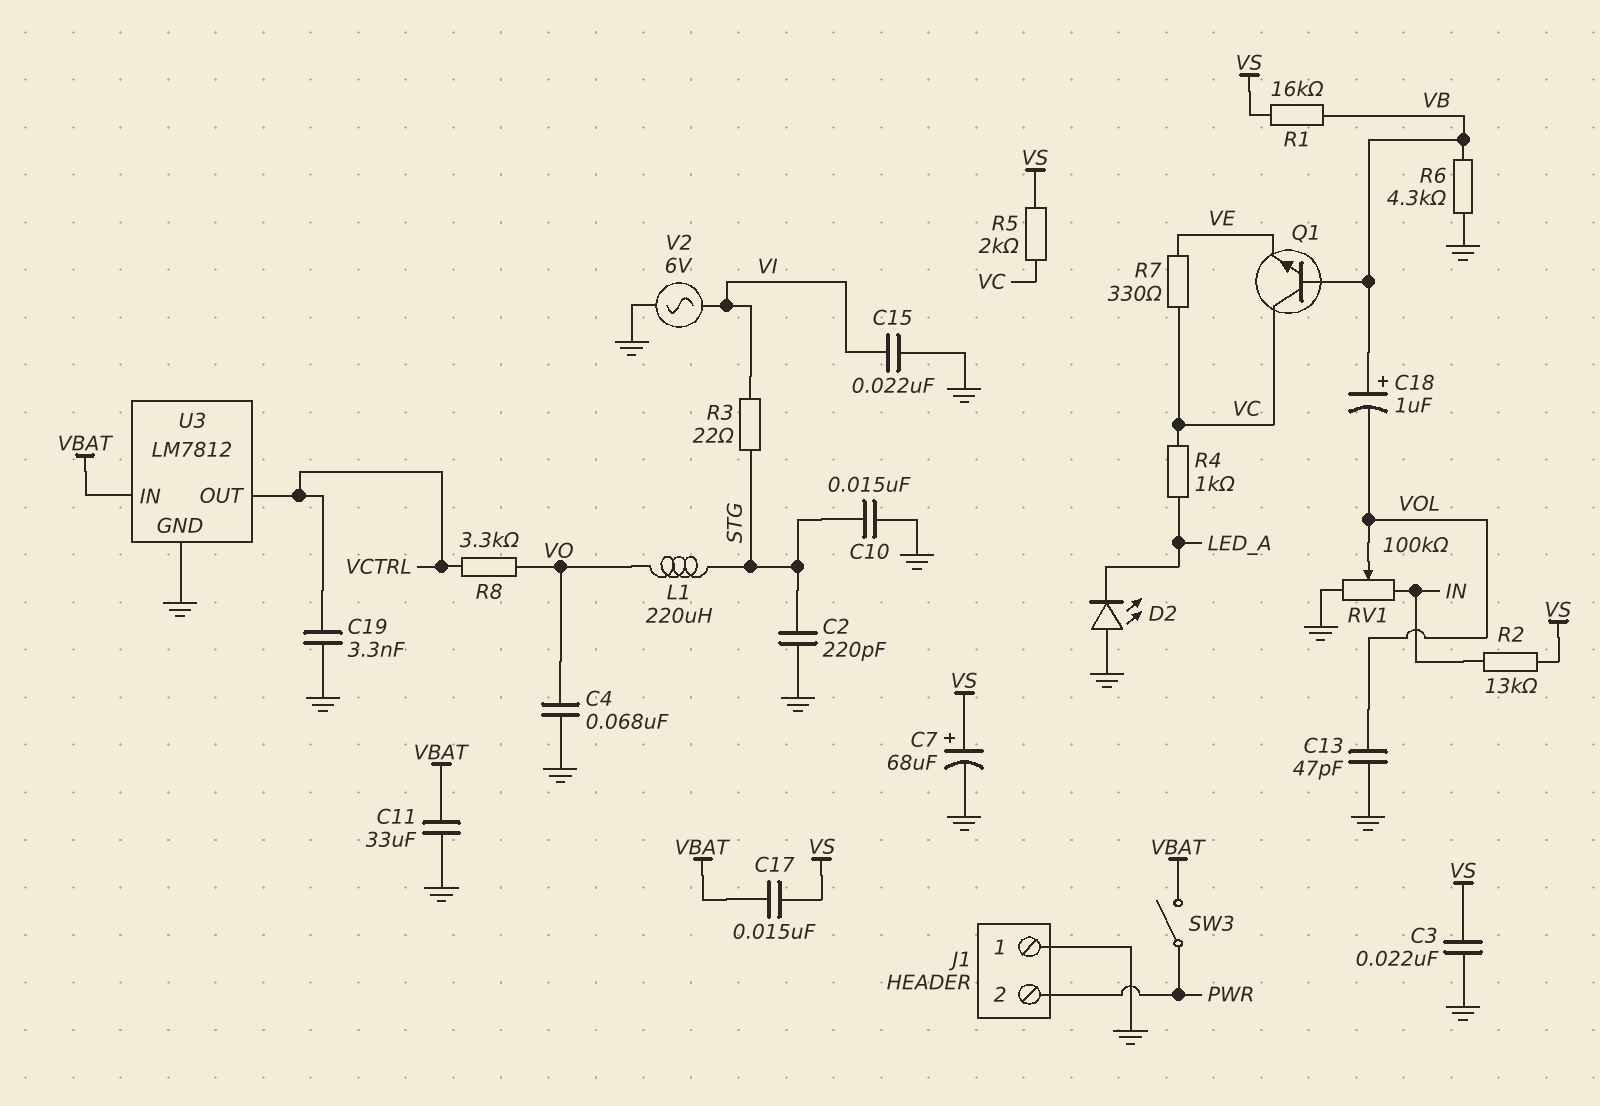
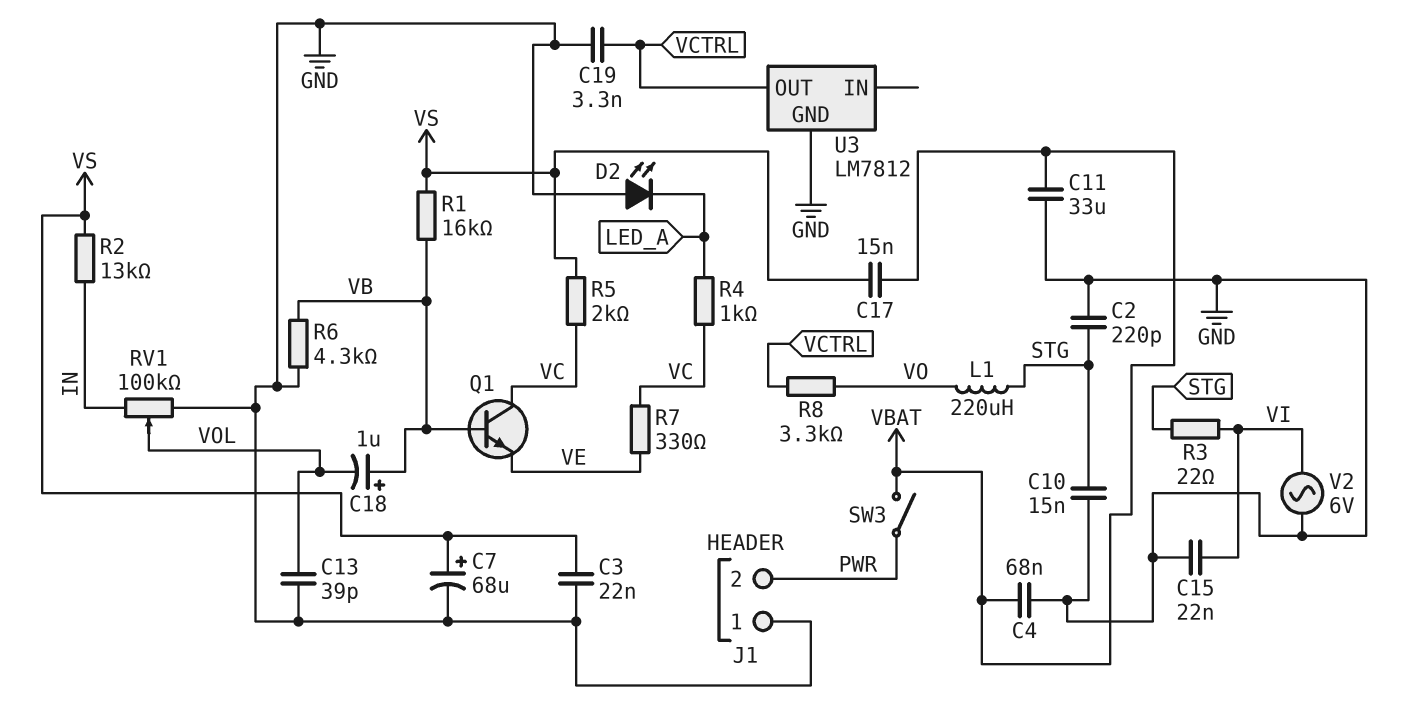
C4: 68nF (GND, VO) -> 68nF (GND, VBAT)
C13: 47pF (GND, VOL) -> 39pF (GND, VOL)
U3 pin IN: VBAT -> none

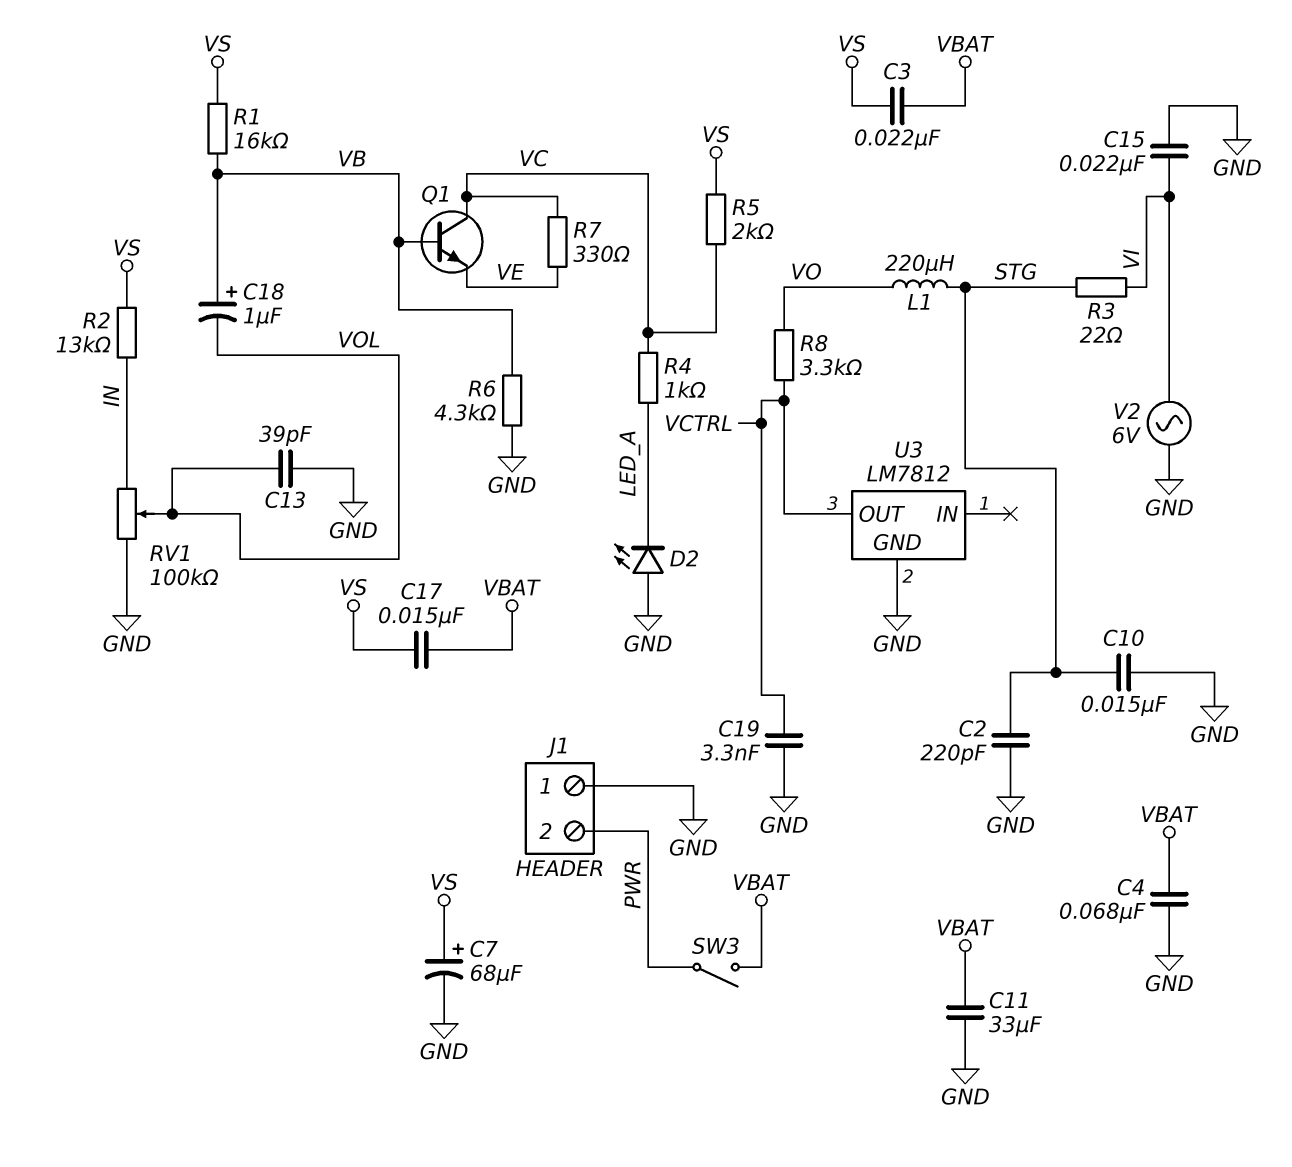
C3: 22nF (GND, VS) -> 22nF (VBAT, VS)

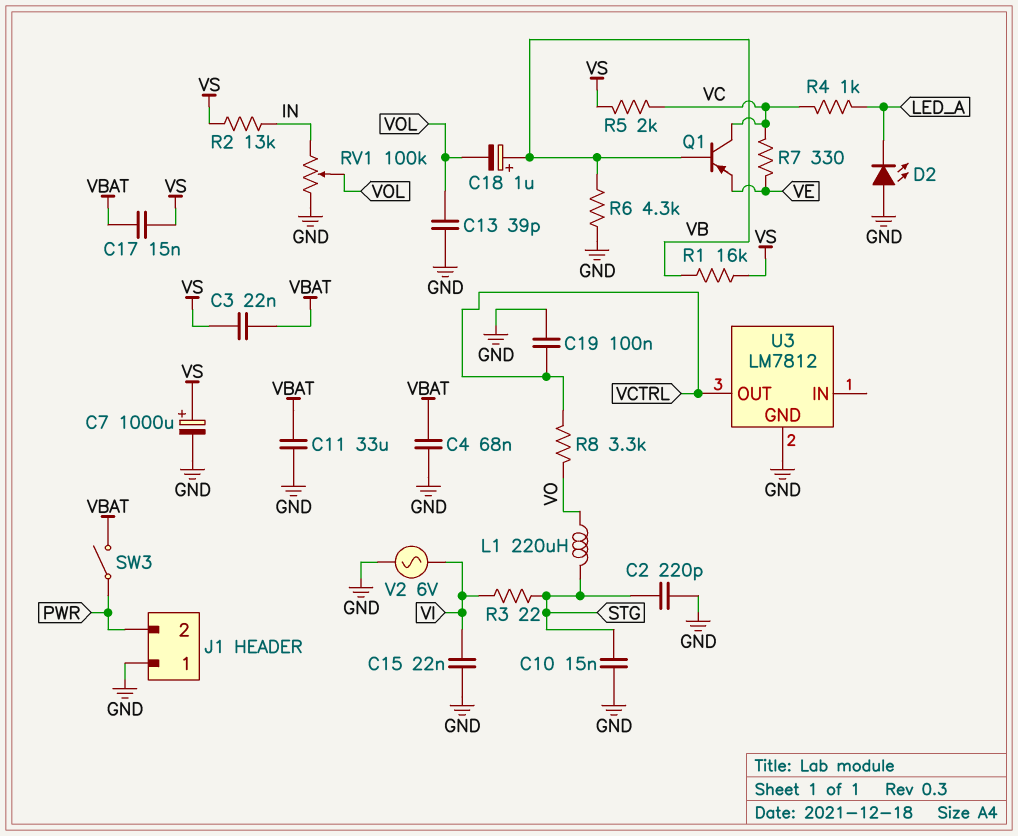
C7: 68uF (plus VS, minus GND) -> 1000uF (plus VS, minus GND)
C19: 3.3nF (GND, VCTRL) -> 100nF (GND, VCTRL)
Q1: NPN (B VB, C VC, E VE) -> PNP (B VB, C VC, E VE)

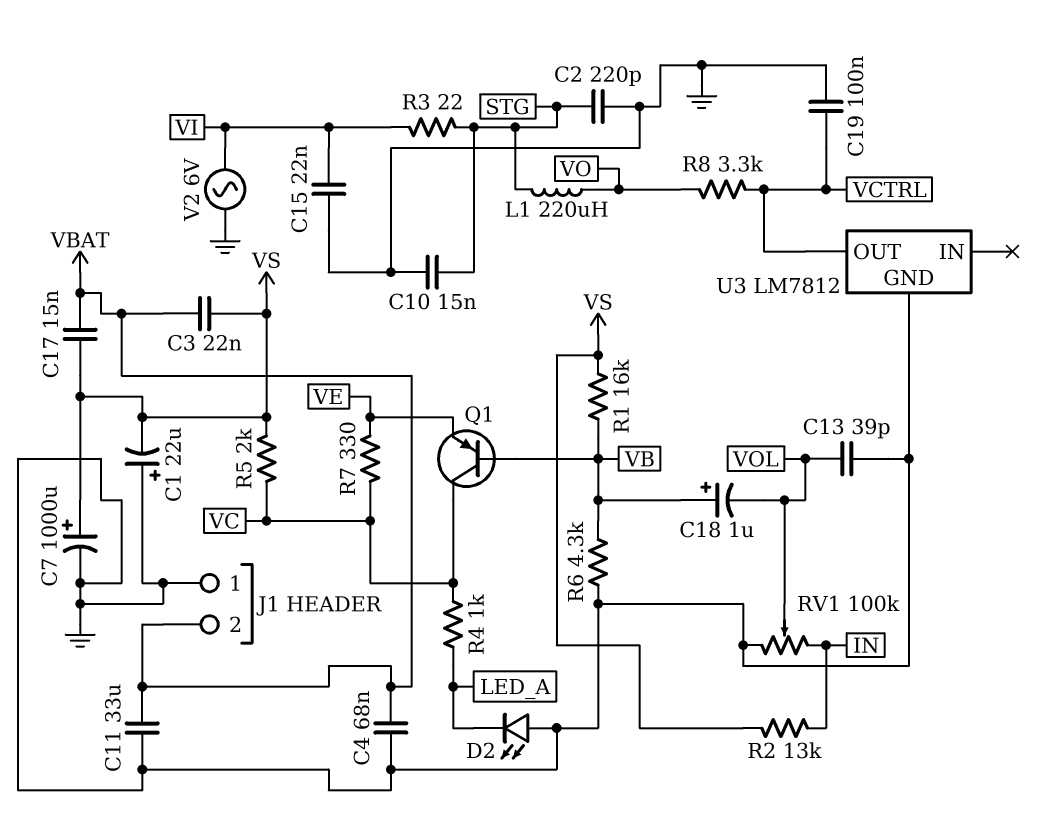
C1: none -> 22uF (plus GND, minus VS)
J1 pin 2: PWR -> VBAT
SW3: switch (PWR, VBAT) -> none

